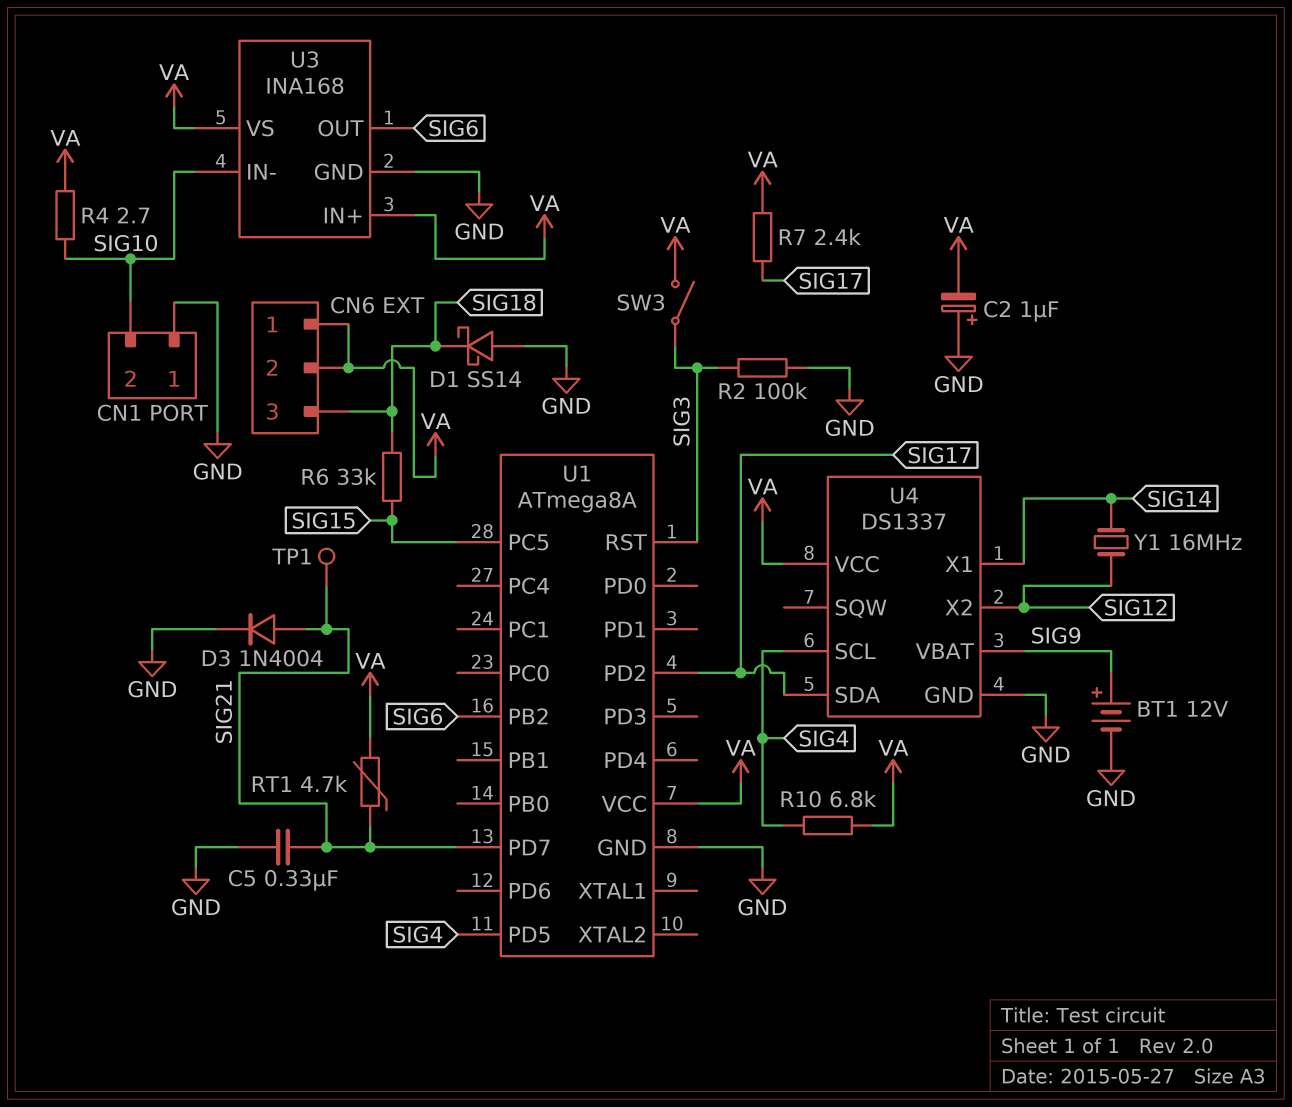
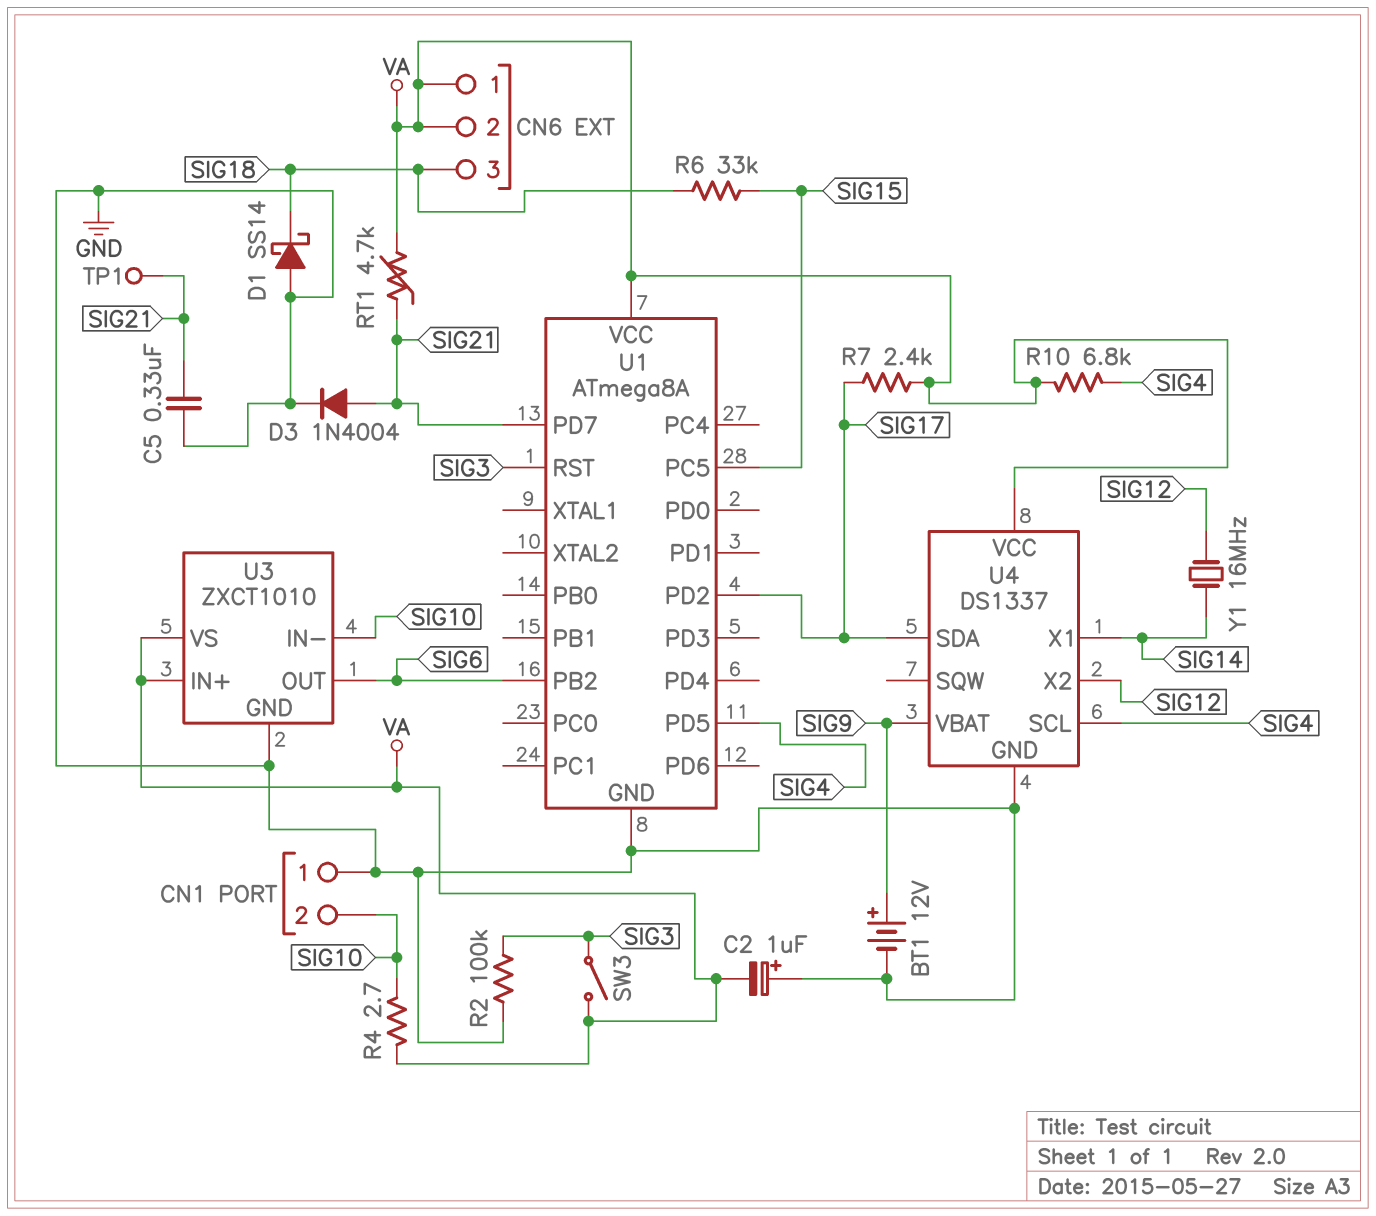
U3: INA168 -> ZXCT1010

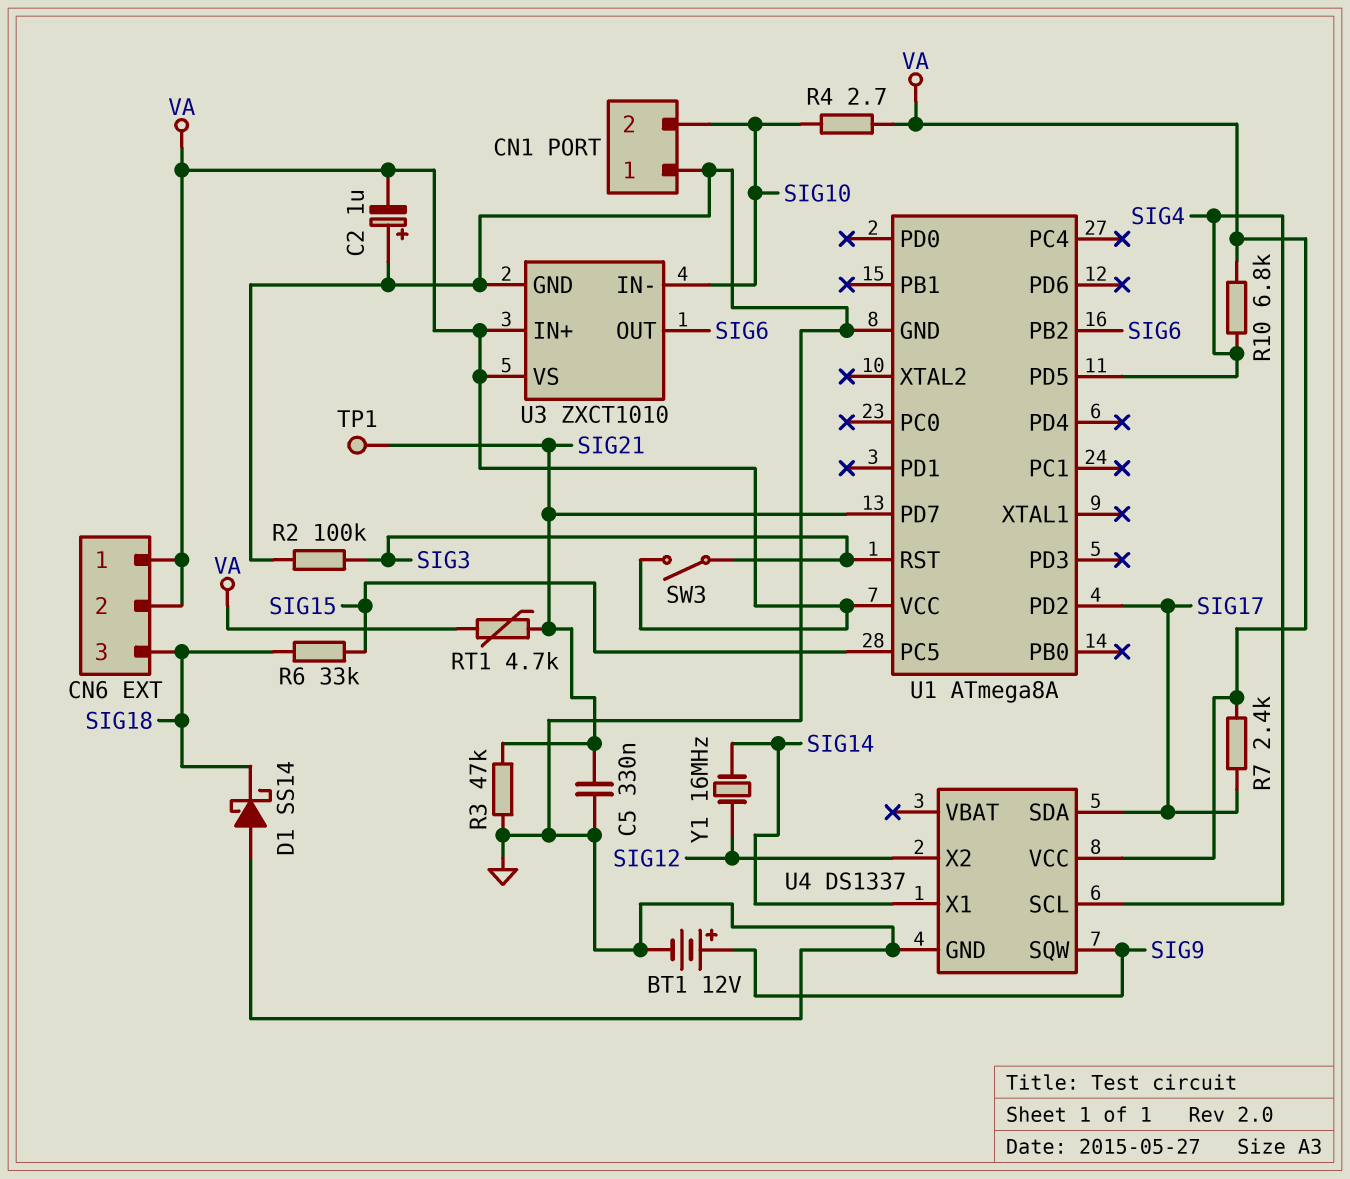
D3: diode 1N4004 (A SIG21, K GND) -> none
R3: none -> 47k (GND, SIG21)
U4 pin SQW: none -> SIG9
U4 pin VBAT: SIG9 -> none

